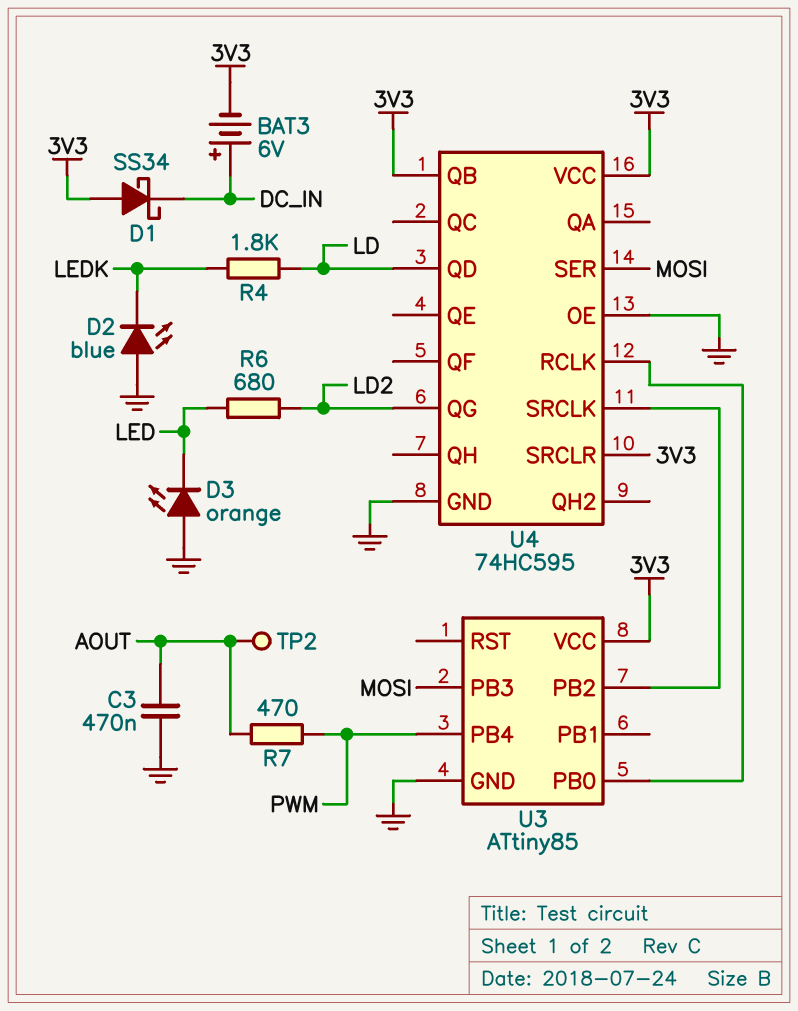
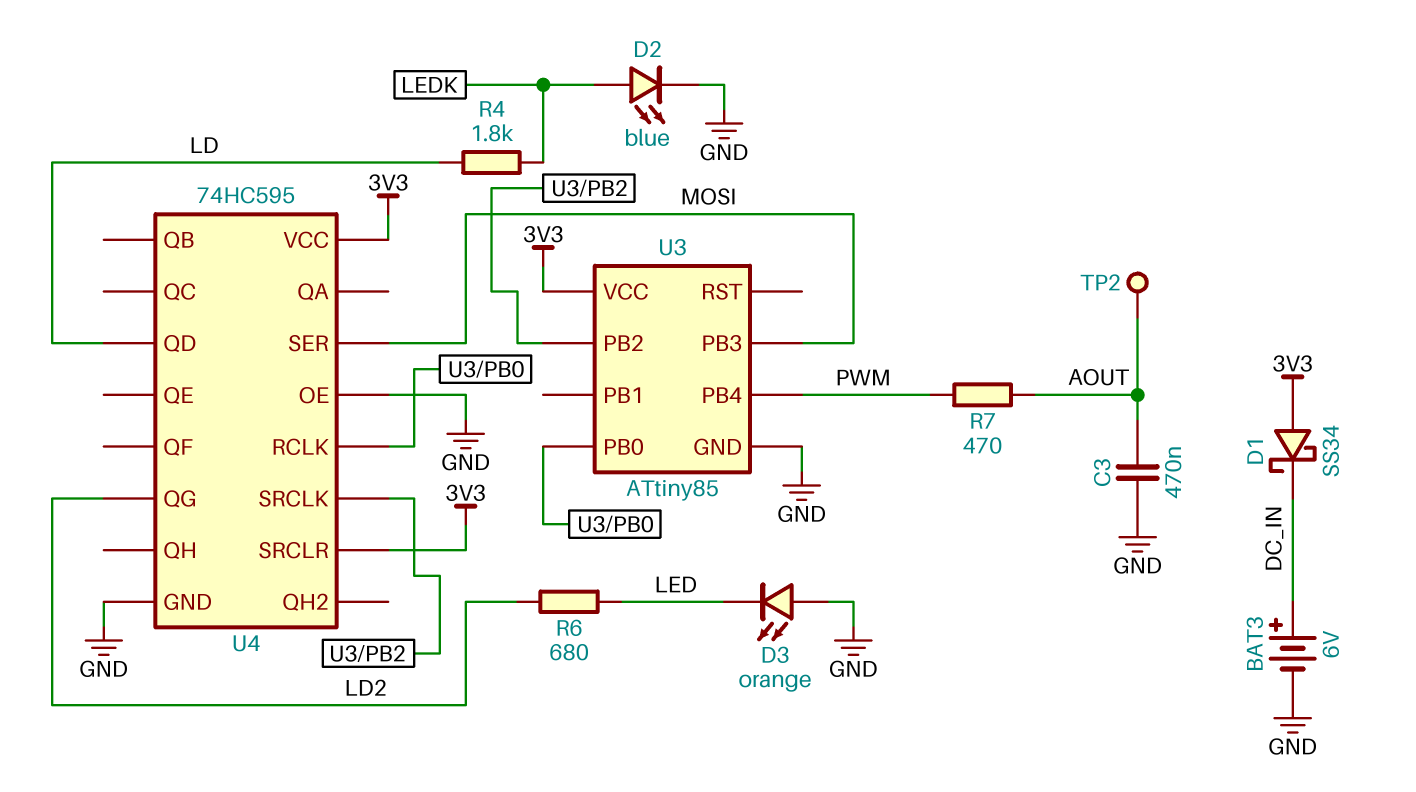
BAT3: 6V (plus DC_IN, minus 3V3) -> 6V (plus DC_IN, minus GND)
D2: LED blue (A GND, K LEDK) -> LED blue (A LEDK, K GND)
U4 pin QB: 3V3 -> none

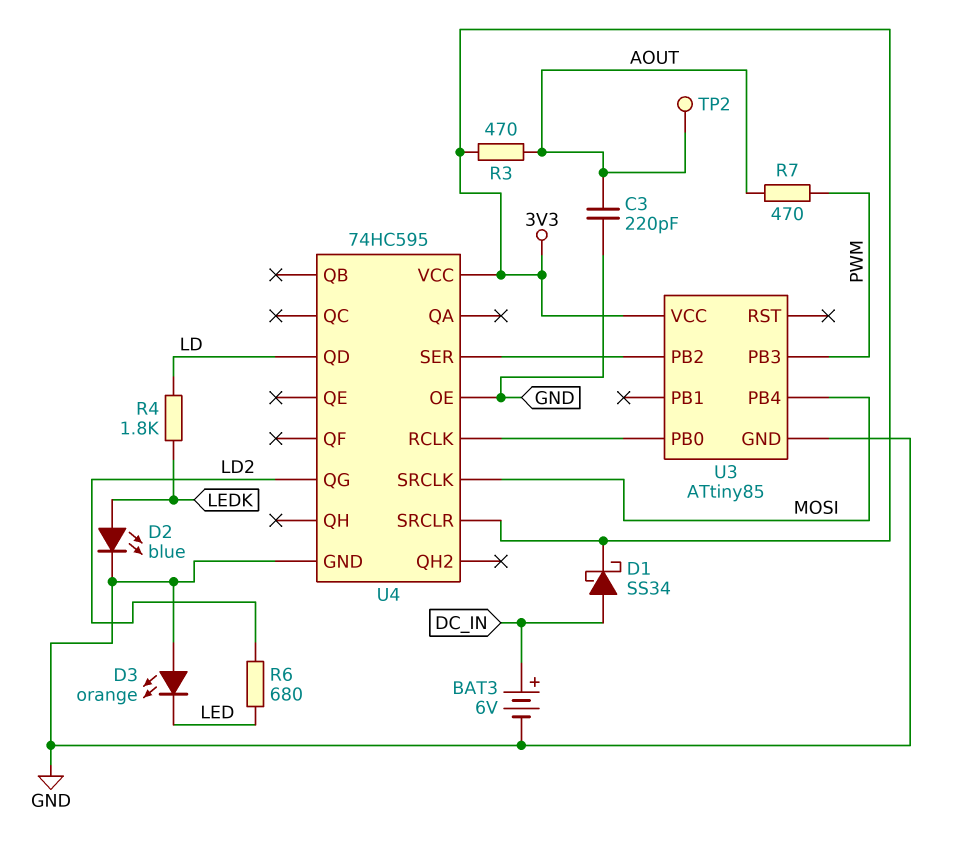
C3: 470nF (AOUT, GND) -> 220pF (AOUT, GND)
D1: schottky SS34 (A 3V3, K DC_IN) -> schottky SS34 (A DC_IN, K 3V3)
R3: none -> 470 (3V3, AOUT)
U3 pin PB3: MOSI -> PWM
U3 pin PB4: PWM -> MOSI
U4 pin SER: MOSI -> U3/PB2
U4 pin SRCLK: U3/PB2 -> MOSI

